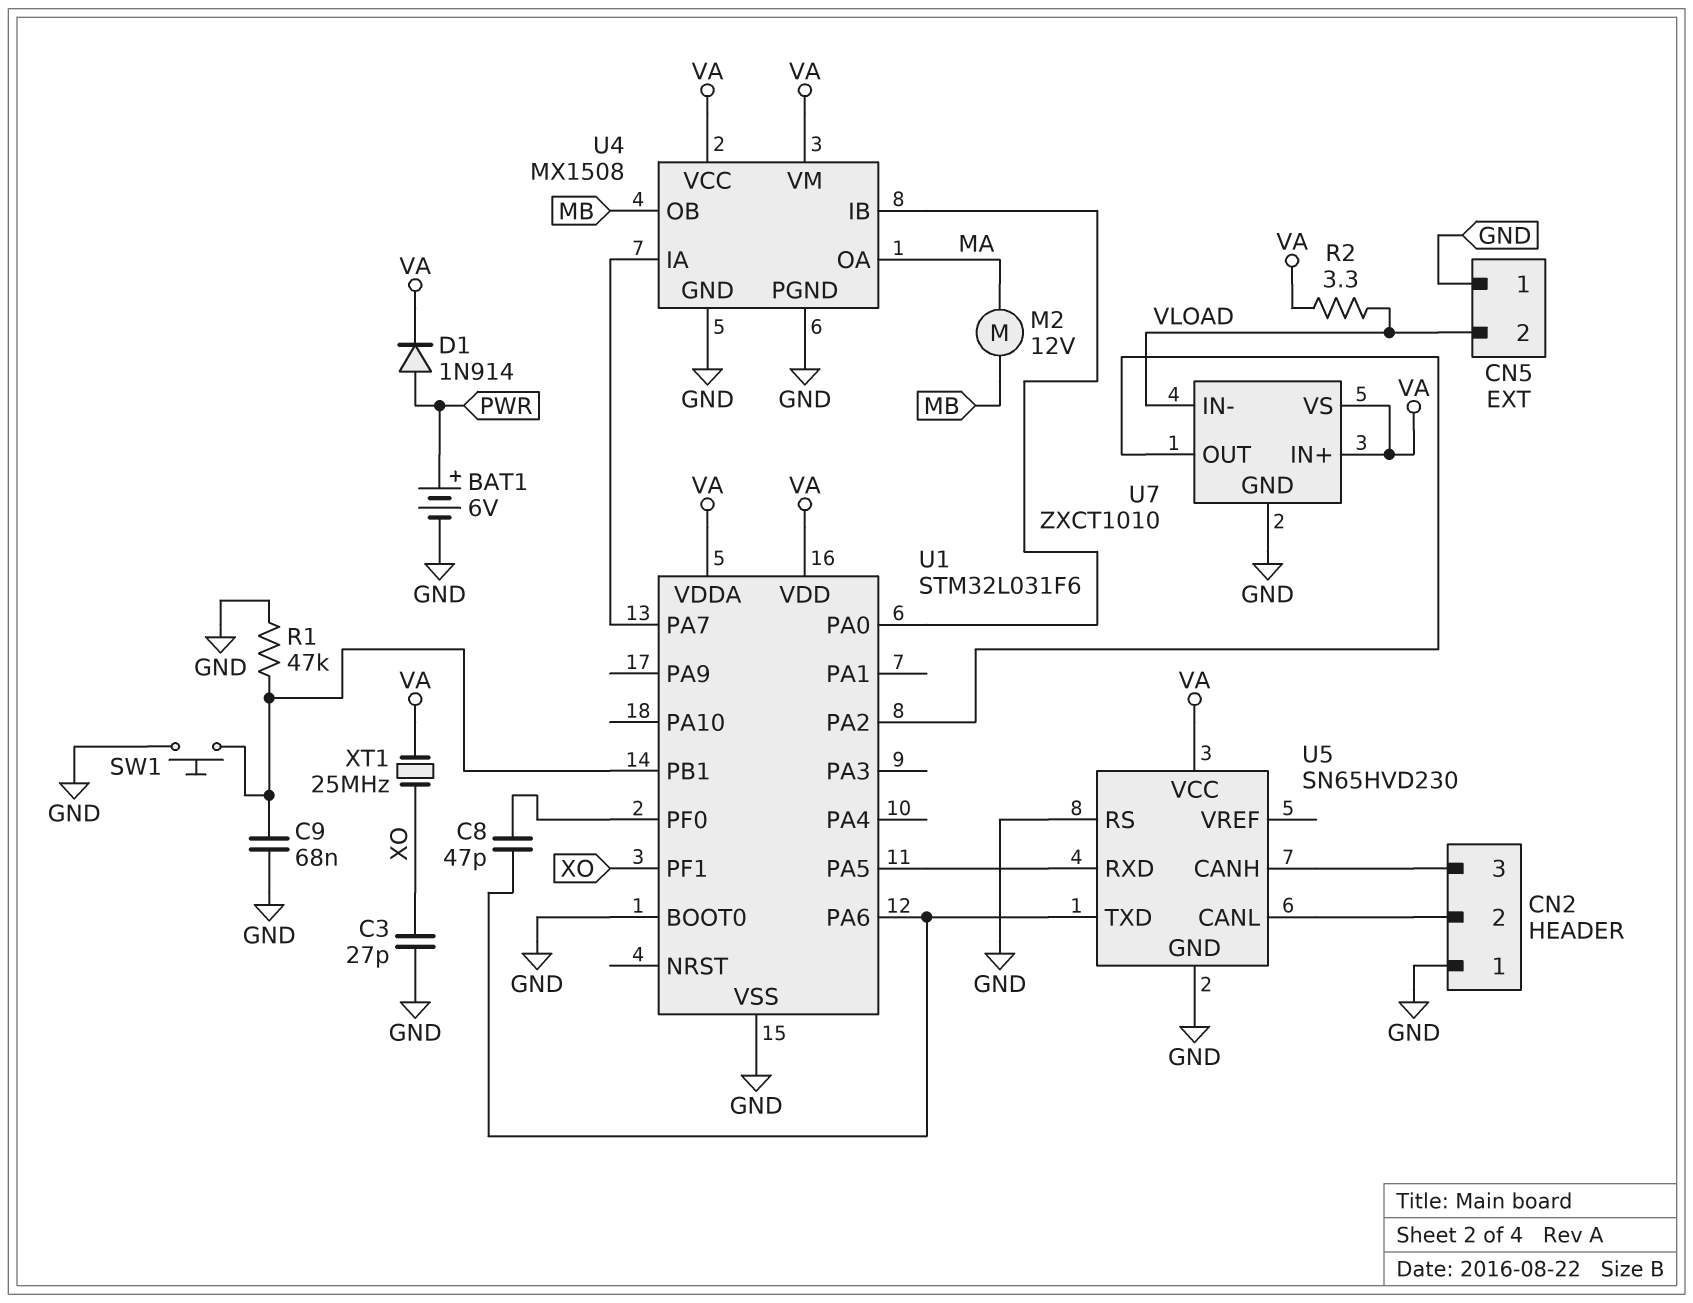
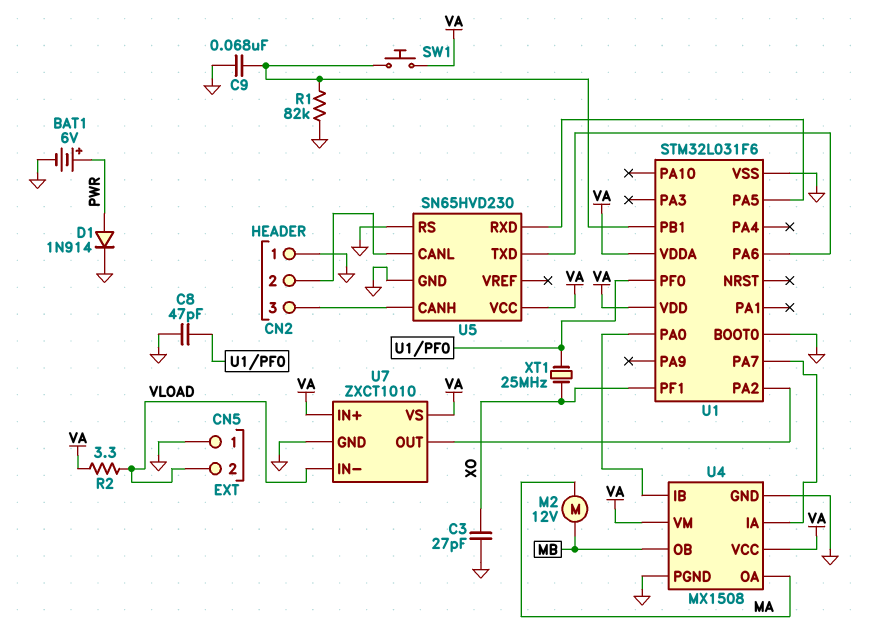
C8: 47pF (U1/PA6, U1/PF0) -> 47pF (GND, U1/PF0)
D1: diode 1N914 (A PWR, K VA) -> diode 1N914 (A PWR, K GND)
R1: 47k (GND, U1/PB1) -> 82k (GND, U1/PB1)
SW1: button (GND, U1/PB1) -> button (U1/PB1, VA)
XT1: 25MHz (VA, XO) -> 25MHz (U1/PF0, XO)

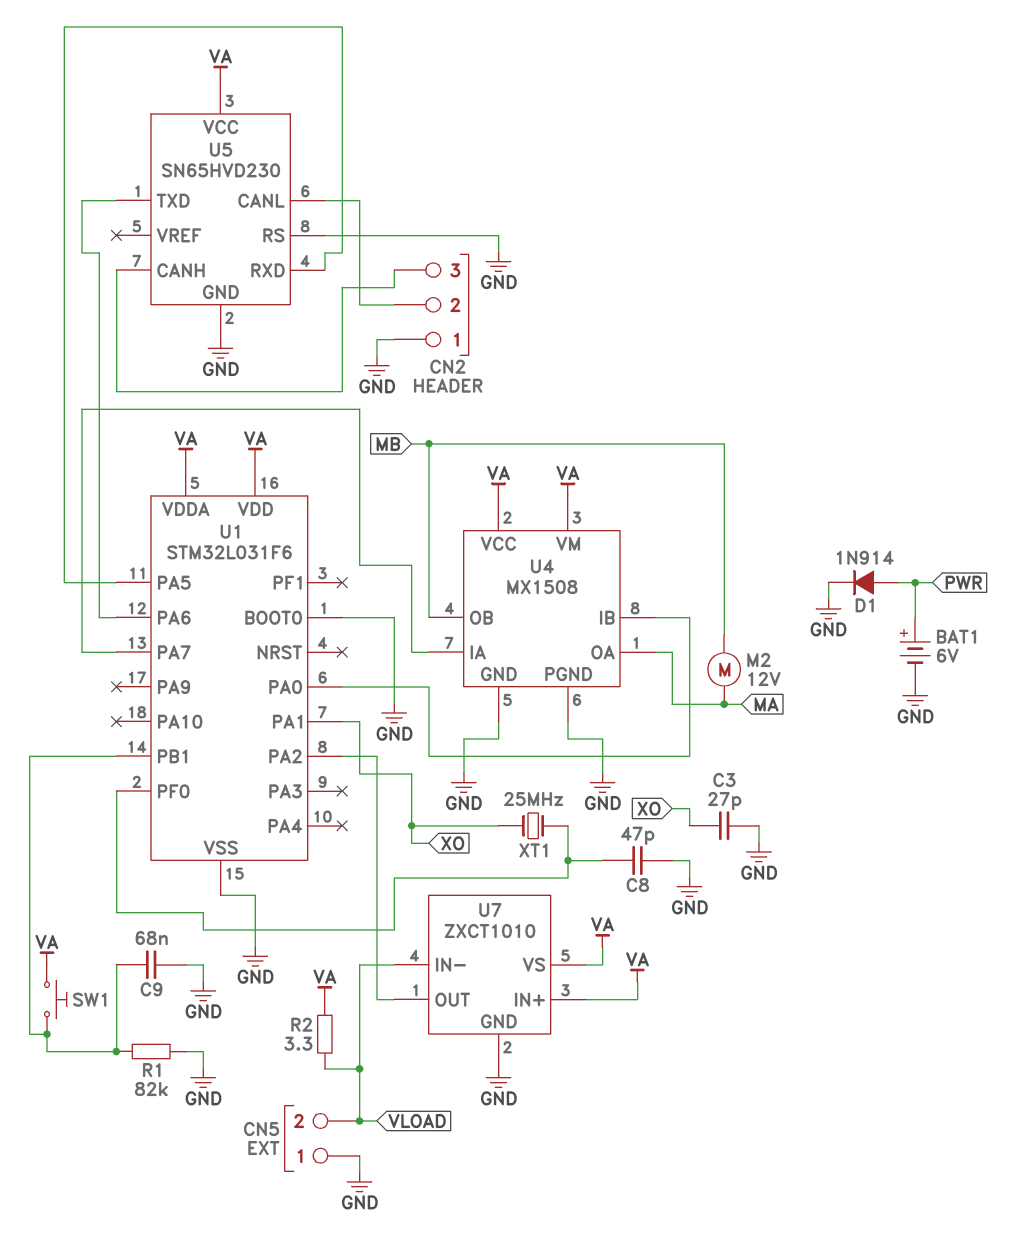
U1 pin PA1: none -> XO
U1 pin PF1: XO -> none

